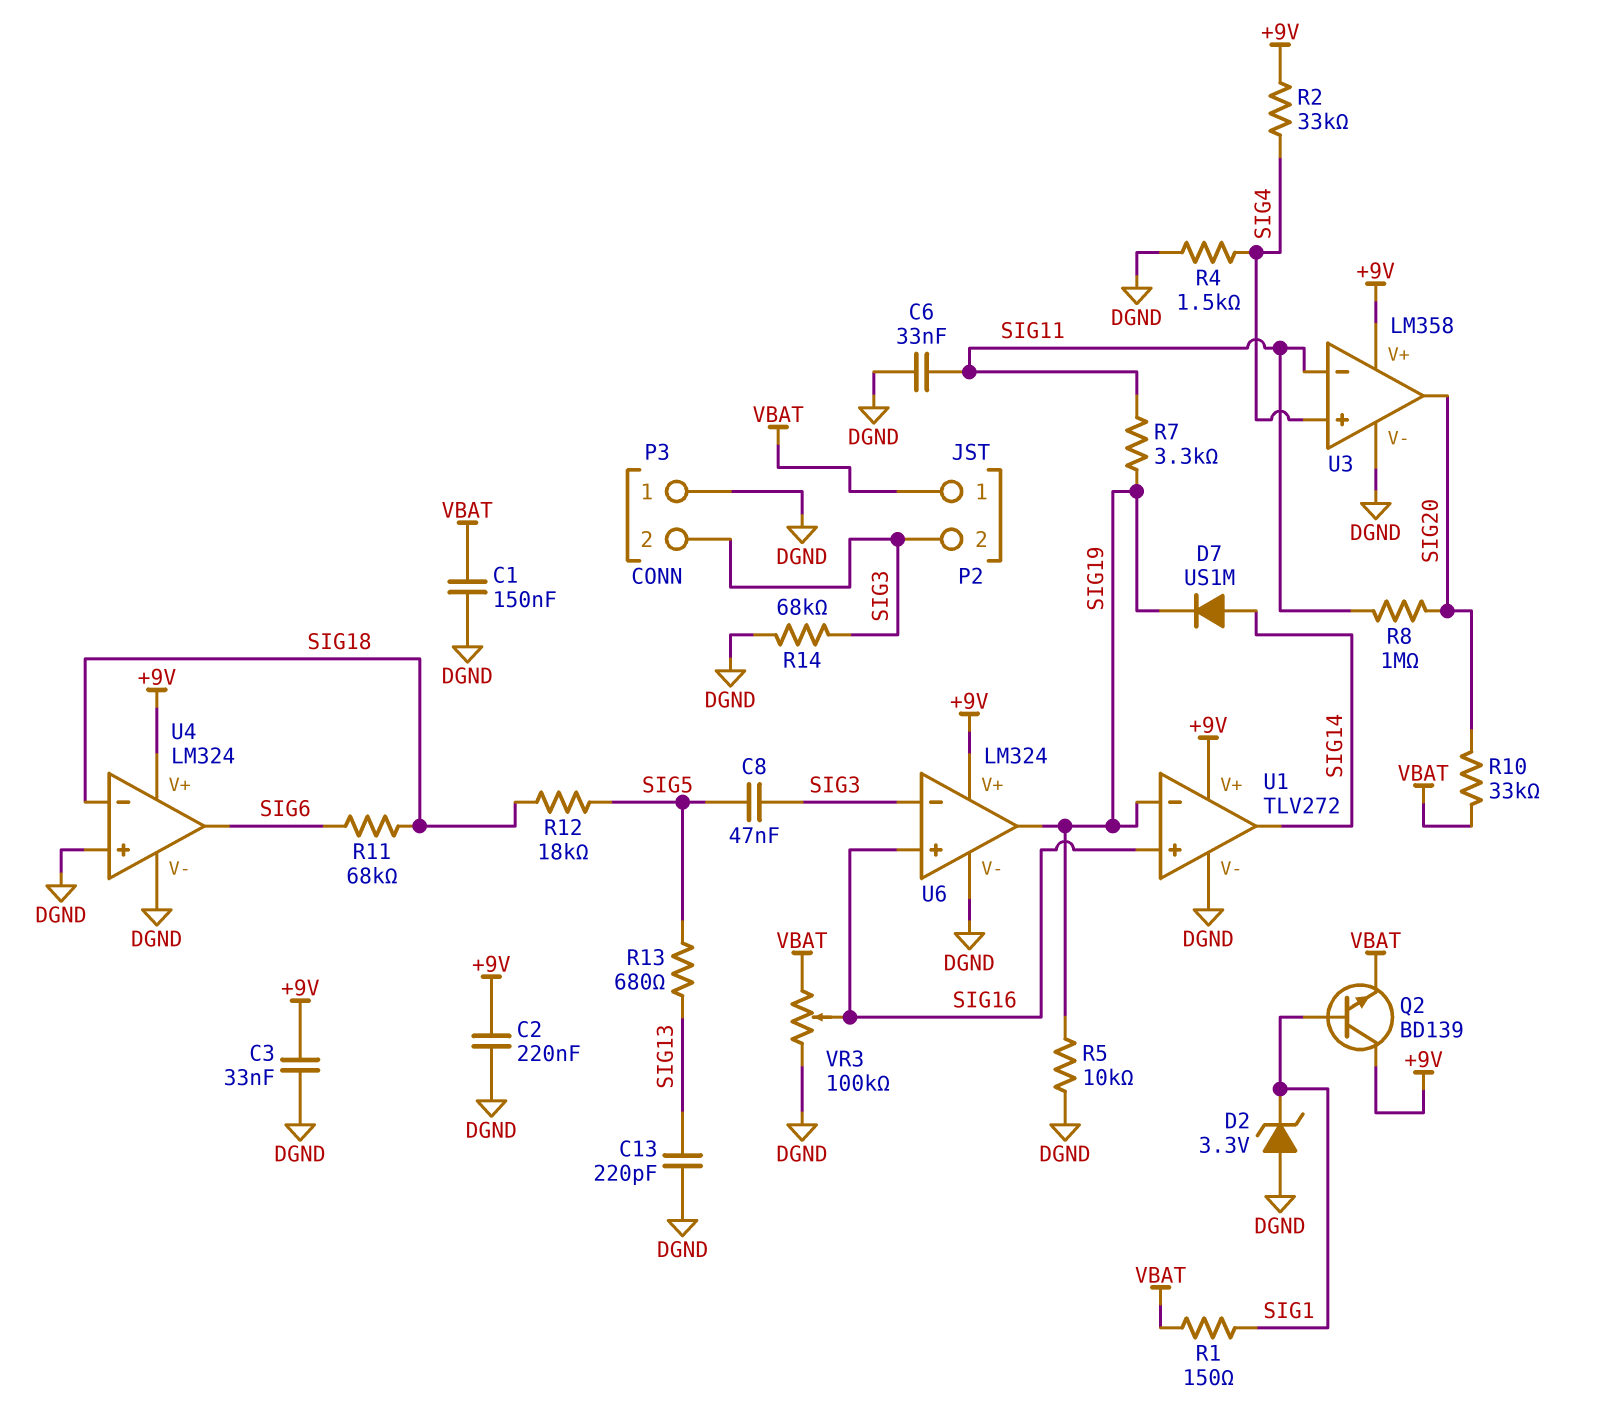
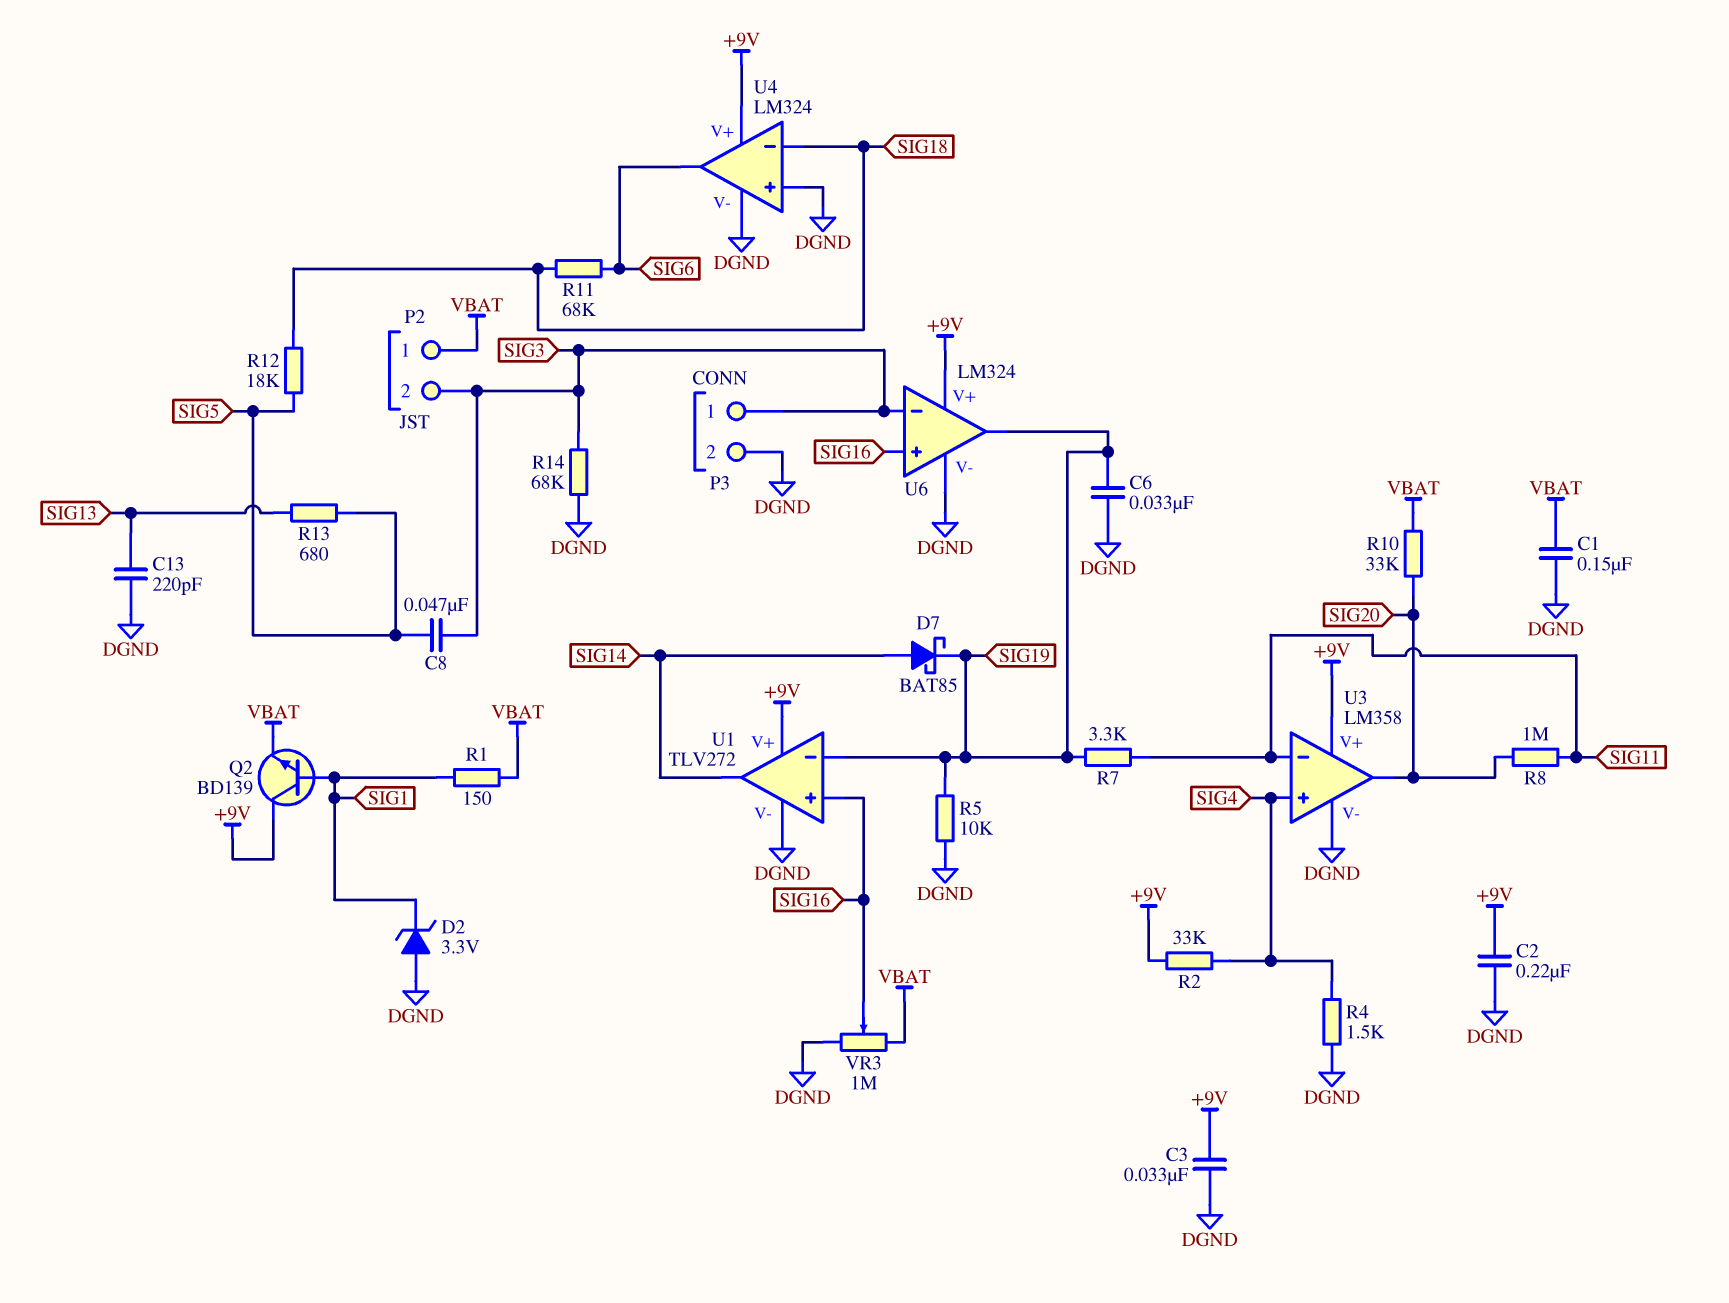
C6: 33nF (DGND, SIG11) -> 33nF (DGND, SIG19)
D7: diode US1M (A SIG14, K SIG19) -> schottky BAT85 (A SIG14, K SIG19)
P3 pin 1: DGND -> SIG3
P3 pin 2: SIG3 -> DGND
VR3: 100k (DGND, VBAT, wiper SIG16) -> 1M (DGND, VBAT, wiper SIG16)

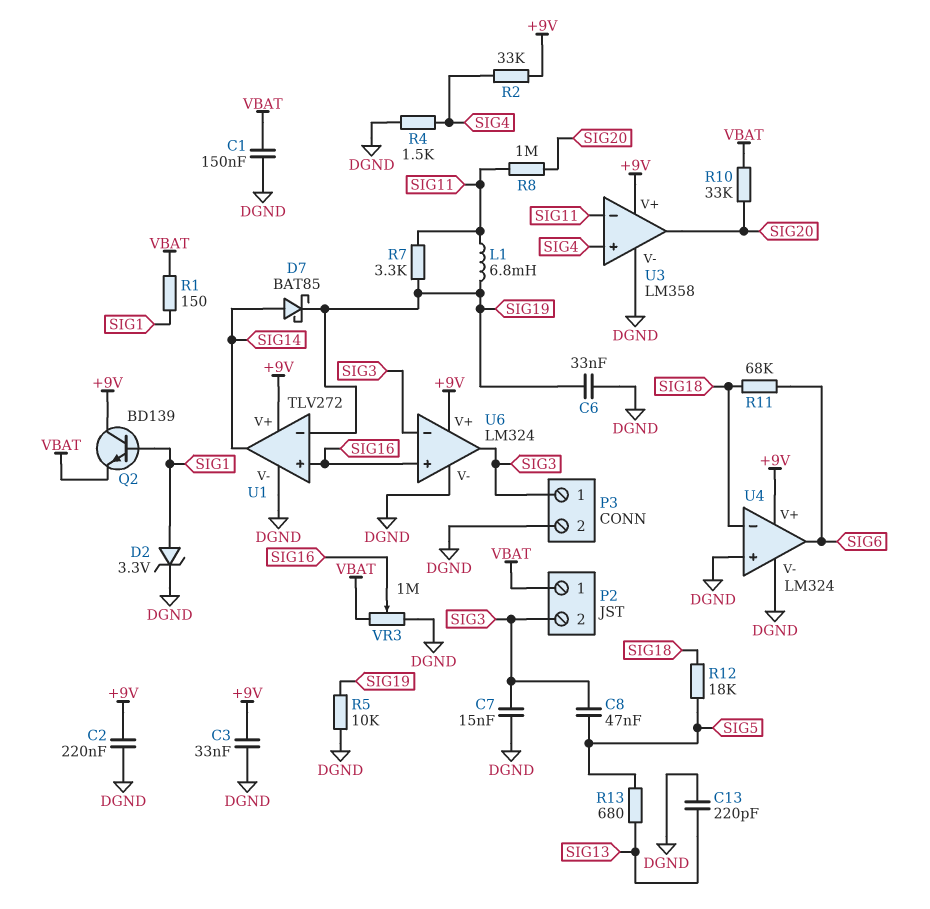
C7: none -> 15nF (DGND, SIG3)
D2: zener 3.3V (A DGND, K SIG1) -> zener 3.3V (A SIG1, K DGND)
L1: none -> 6.8mH (SIG11, SIG19)
R14: 68k (DGND, SIG3) -> none
U6 pin out: SIG19 -> SIG3

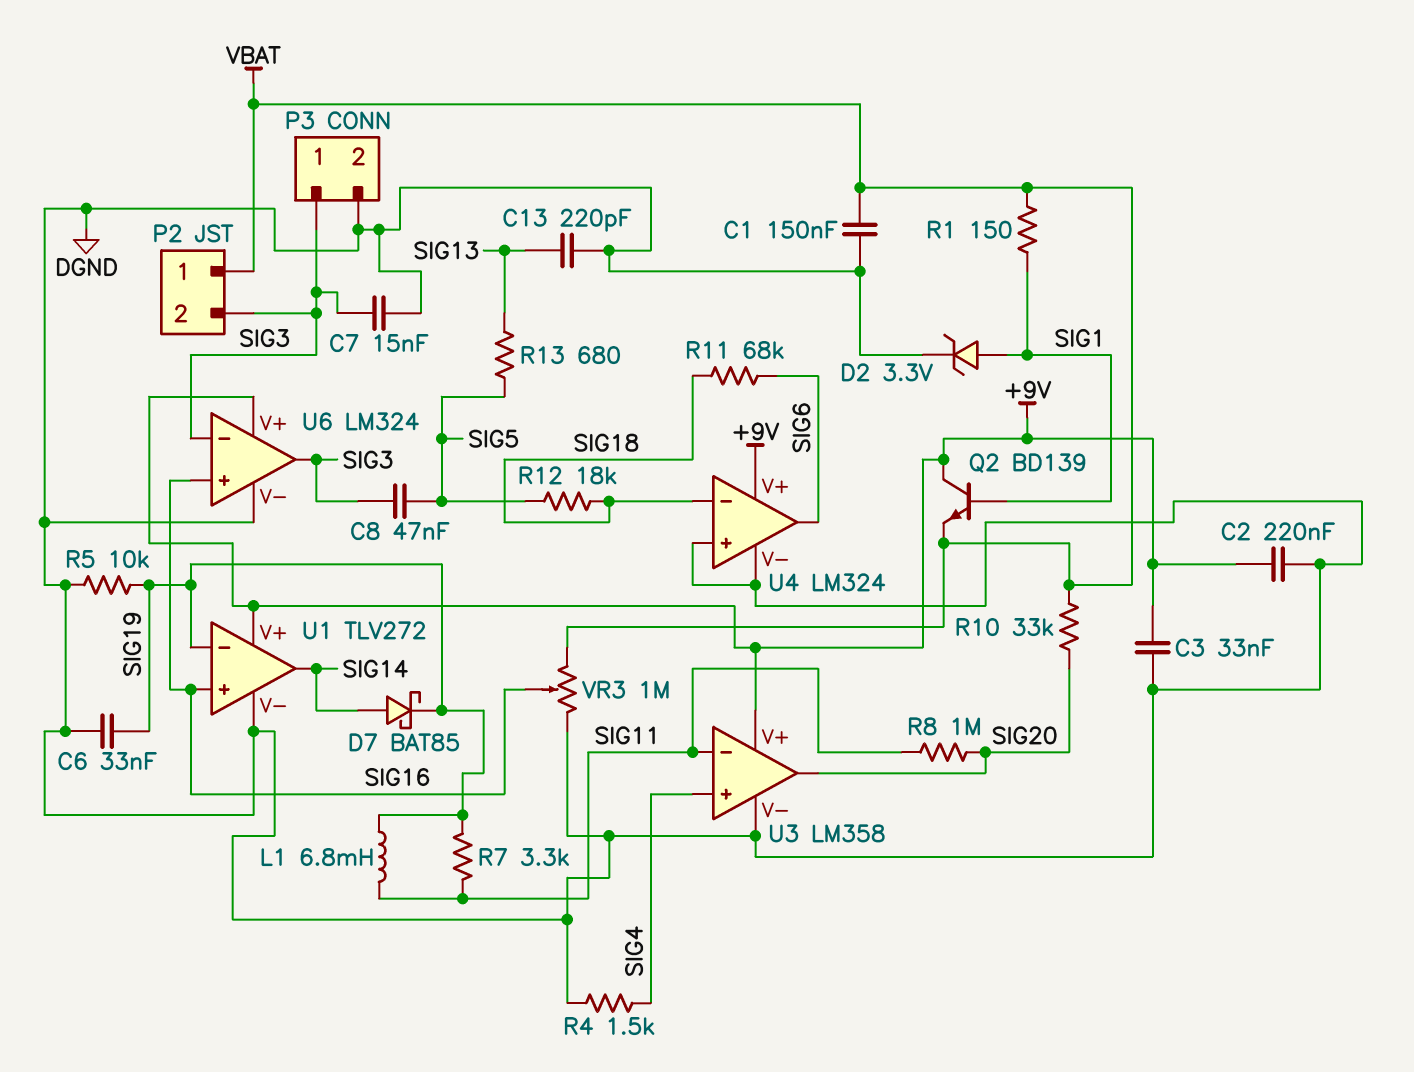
R2: 33k (+9V, SIG4) -> none

